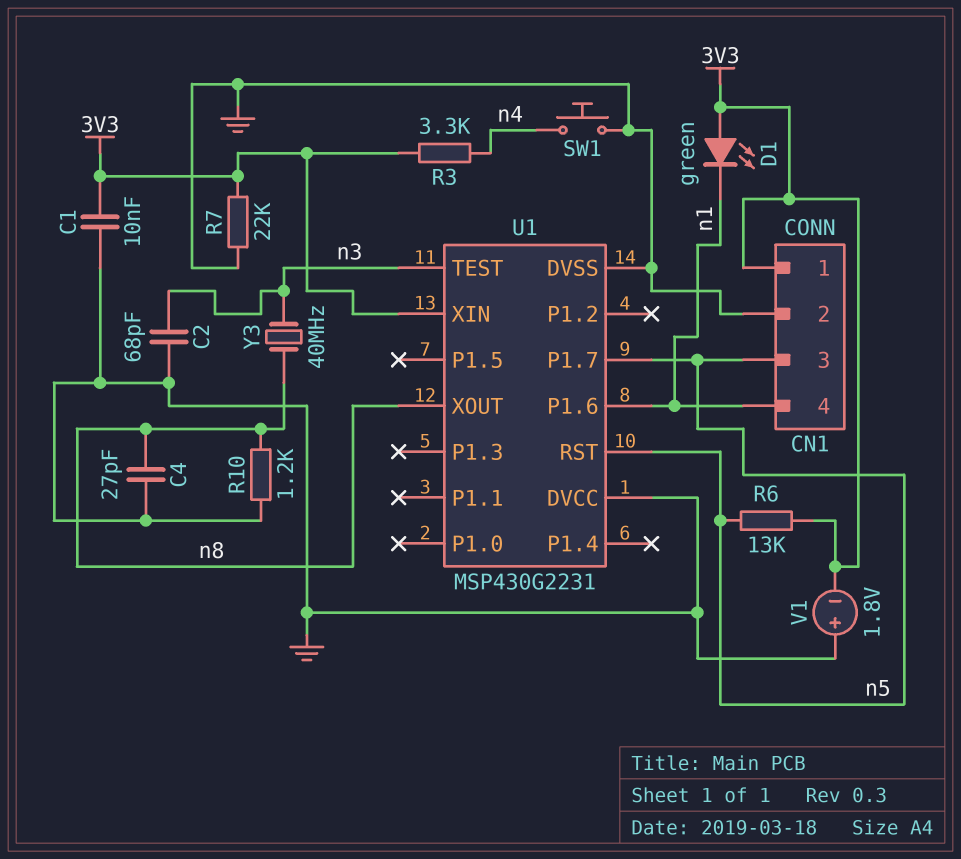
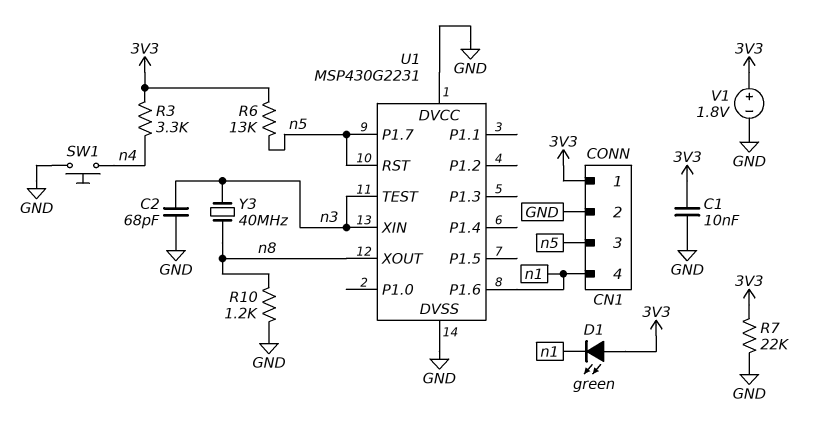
C4: 27pF (GND, n8) -> none
U1 pin XIN: 3V3 -> n3
V1: 1.8V (plus GND, minus 3V3) -> 1.8V (plus 3V3, minus GND)

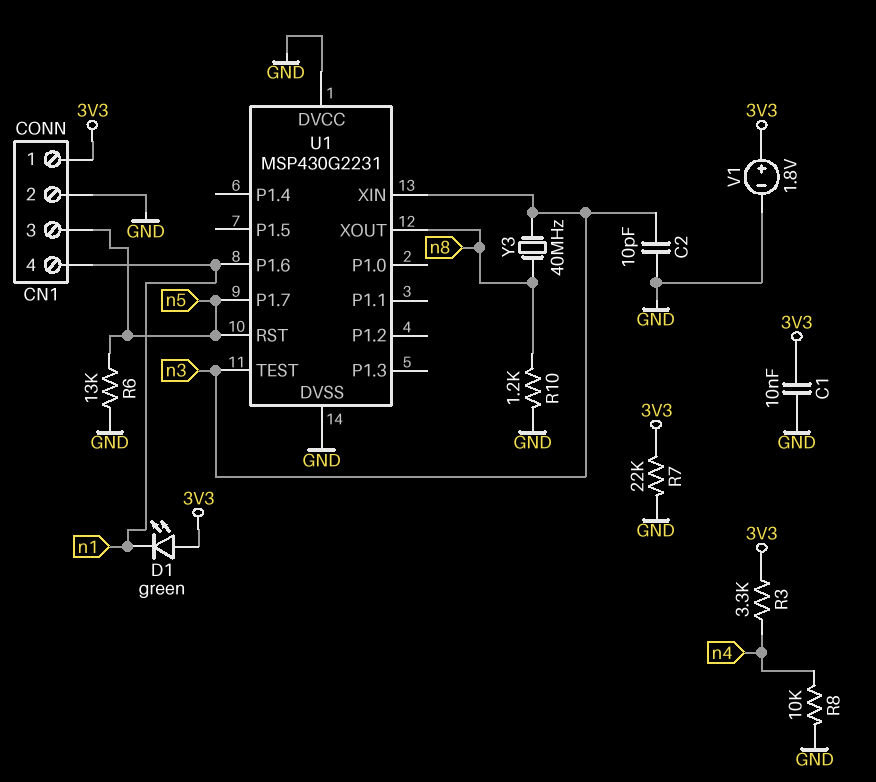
C2: 68pF (GND, n3) -> 10pF (GND, n3)
R6: 13k (3V3, n5) -> 13k (GND, n5)
R8: none -> 10k (GND, n4)
SW1: button (GND, n4) -> none

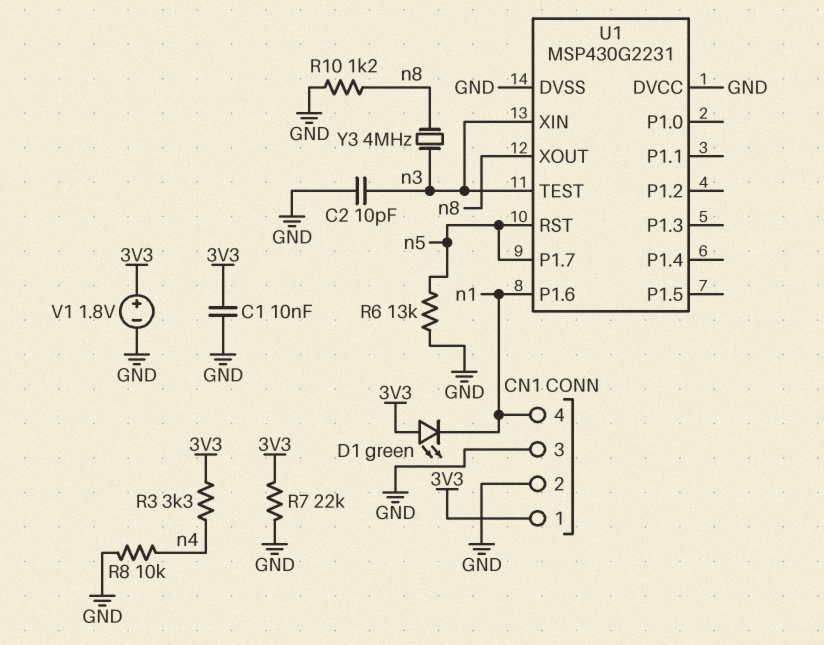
CN1 pin 3: n5 -> GND
Y3: 40MHz (n3, n8) -> 4MHz (n3, n8)

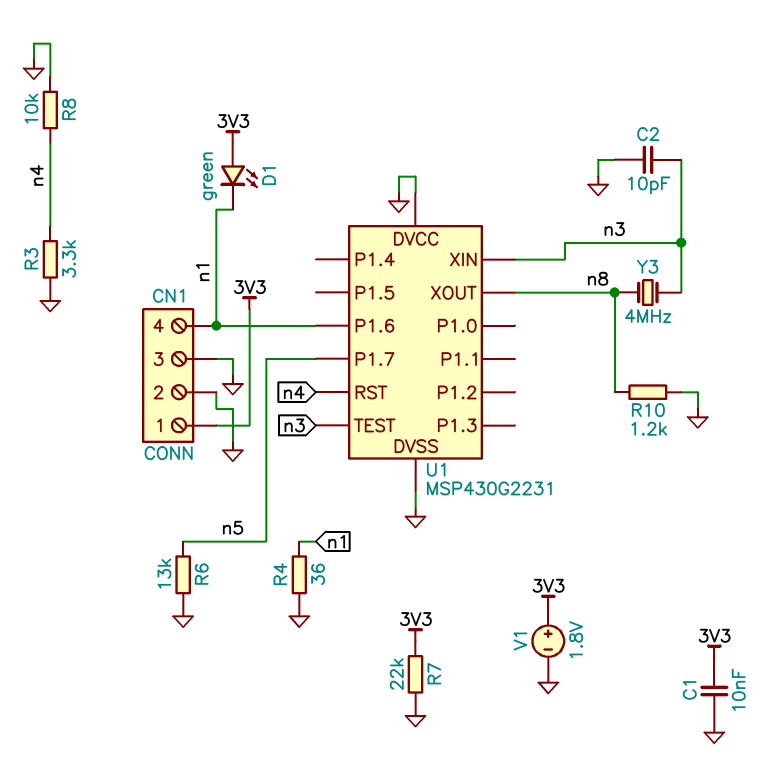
R3: 3.3k (3V3, n4) -> 3.3k (GND, n4)
R4: none -> 36 (GND, n1)
U1 pin RST: n5 -> n4

